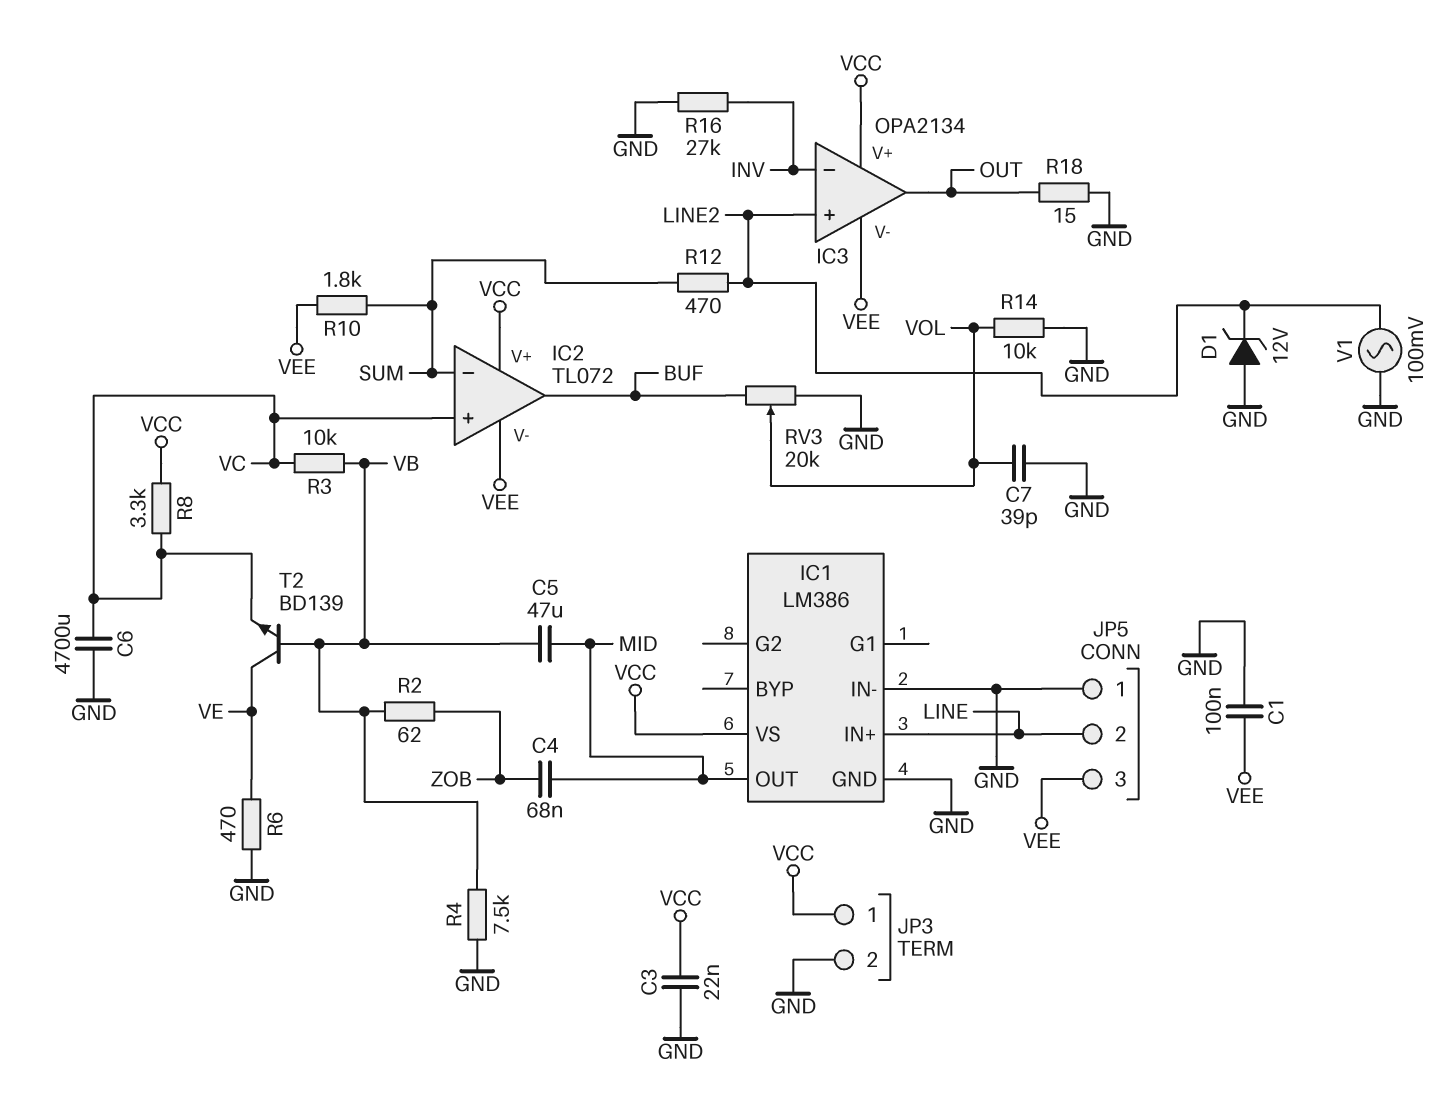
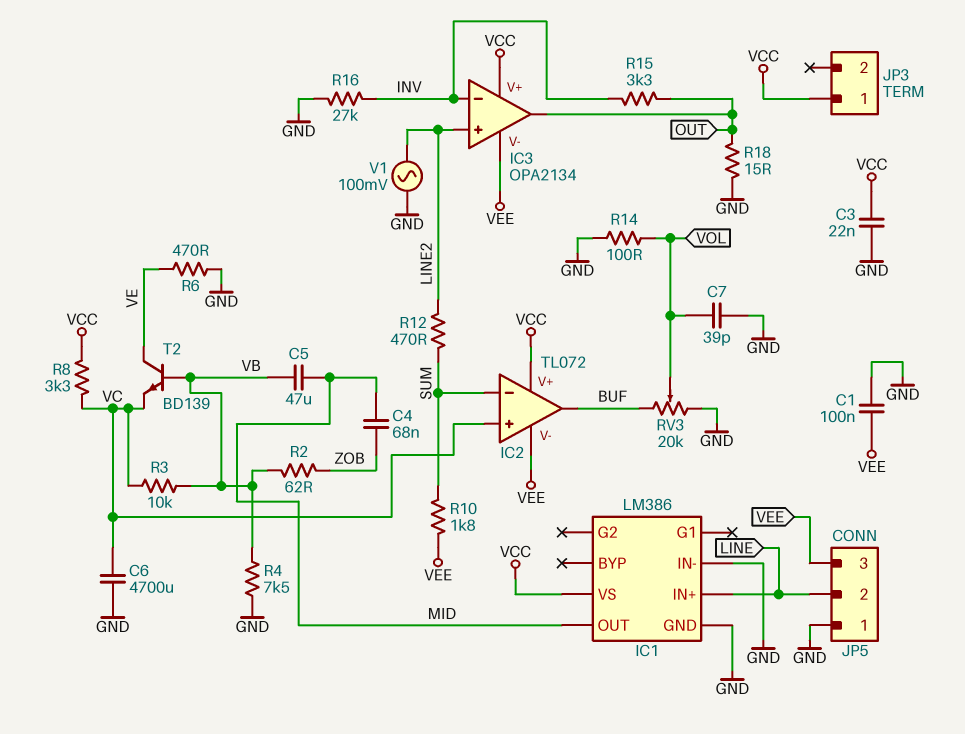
D1: zener 12V (A GND, K LINE2) -> none
JP3 pin 2: GND -> none
R14: 10k (GND, VOL) -> 100 (GND, VOL)
R15: none -> 3.3k (INV, OUT)

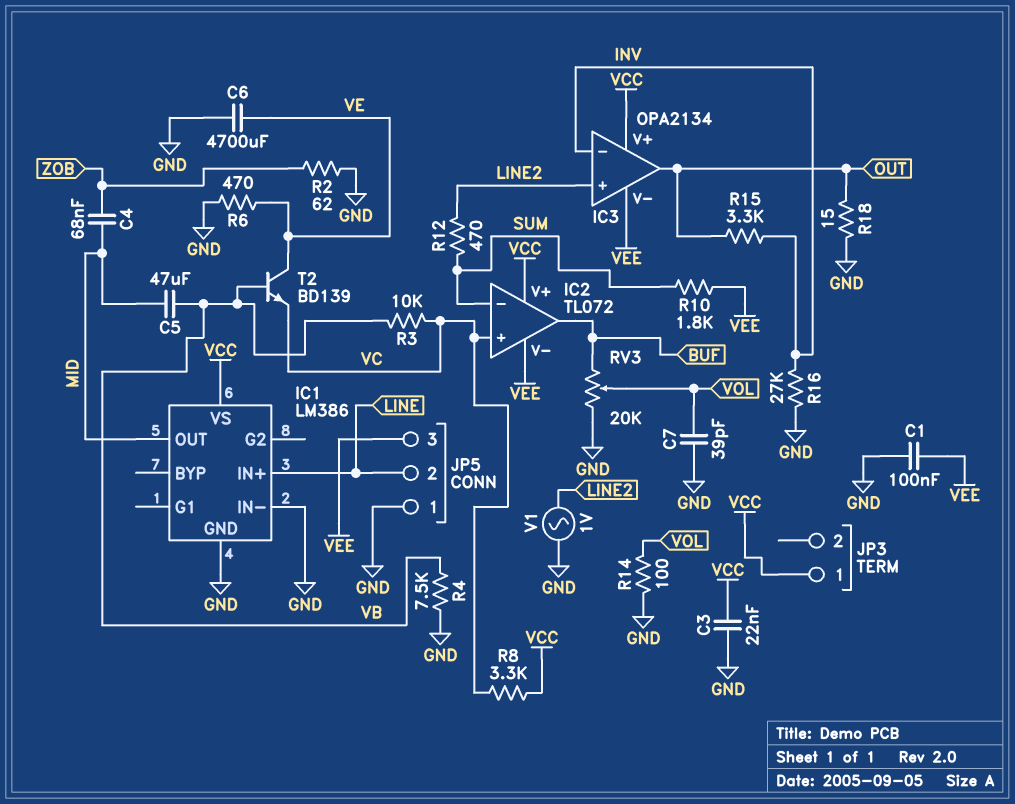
C6: 4700uF (GND, VC) -> 4700uF (GND, VE)
R2: 62 (VB, ZOB) -> 62 (GND, ZOB)
V1: AC 100mV (GND, LINE2) -> AC 1V (GND, LINE2)

